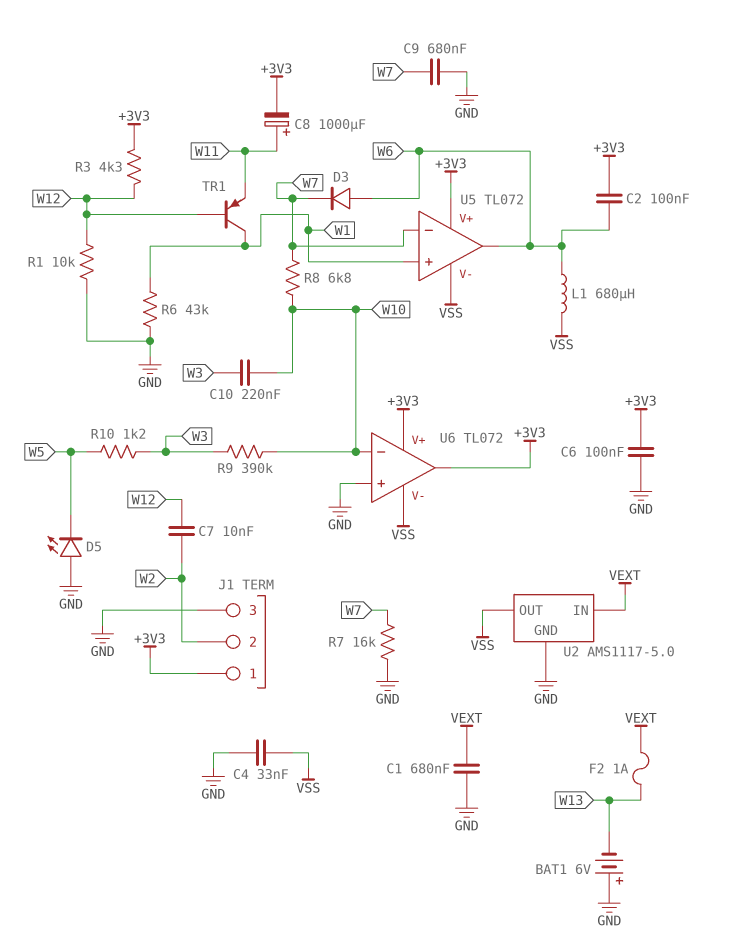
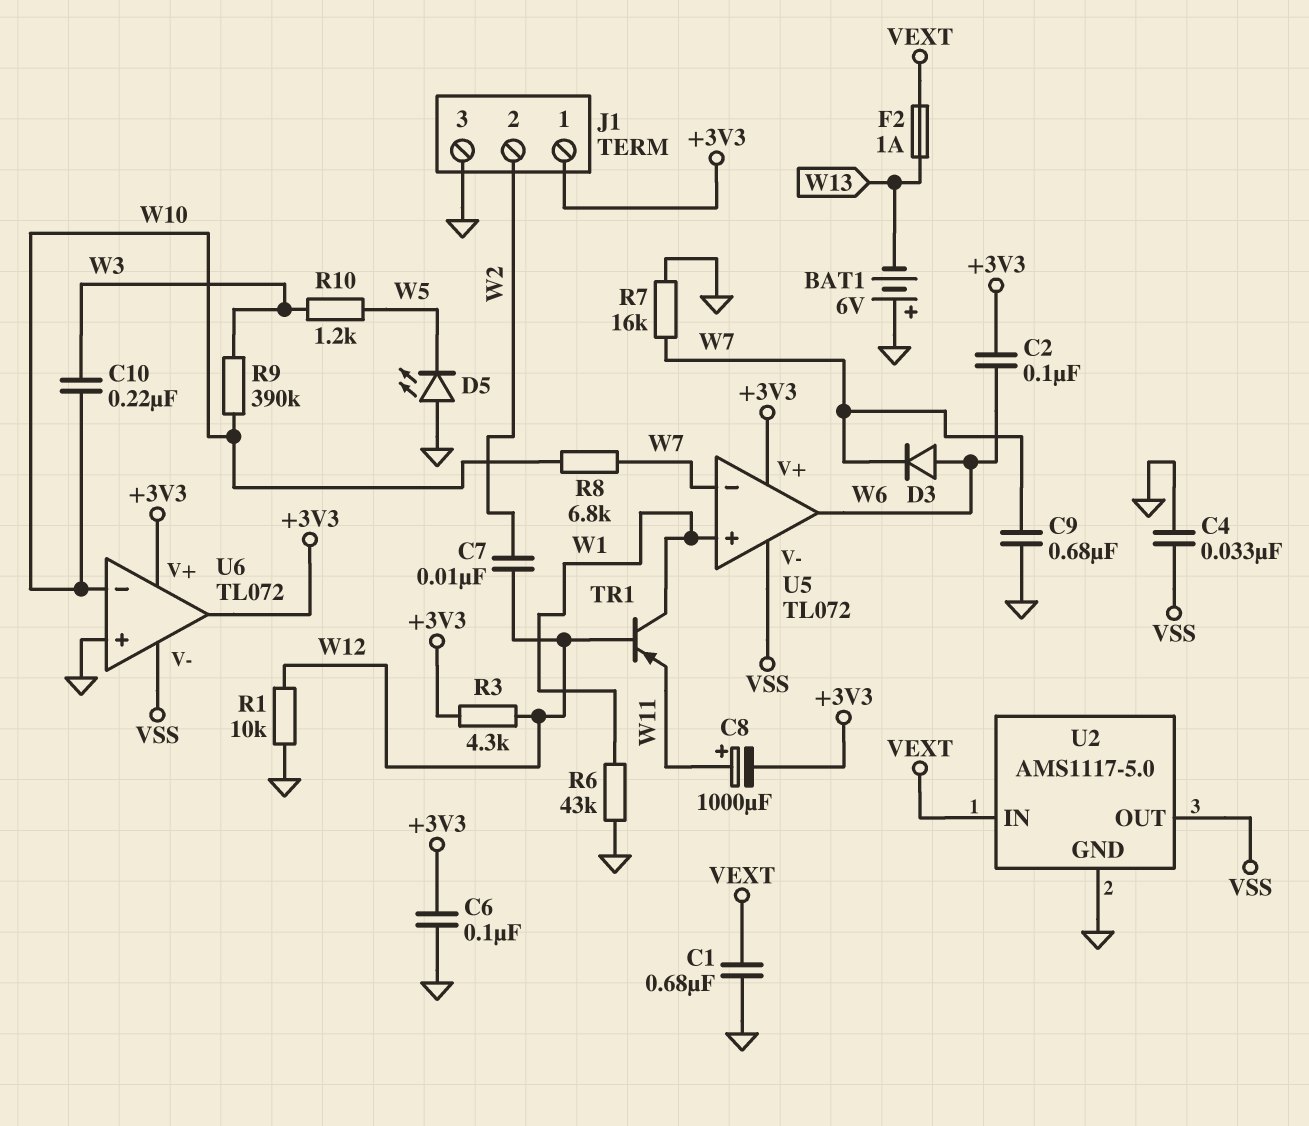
L1: 680uH (VSS, W6) -> none

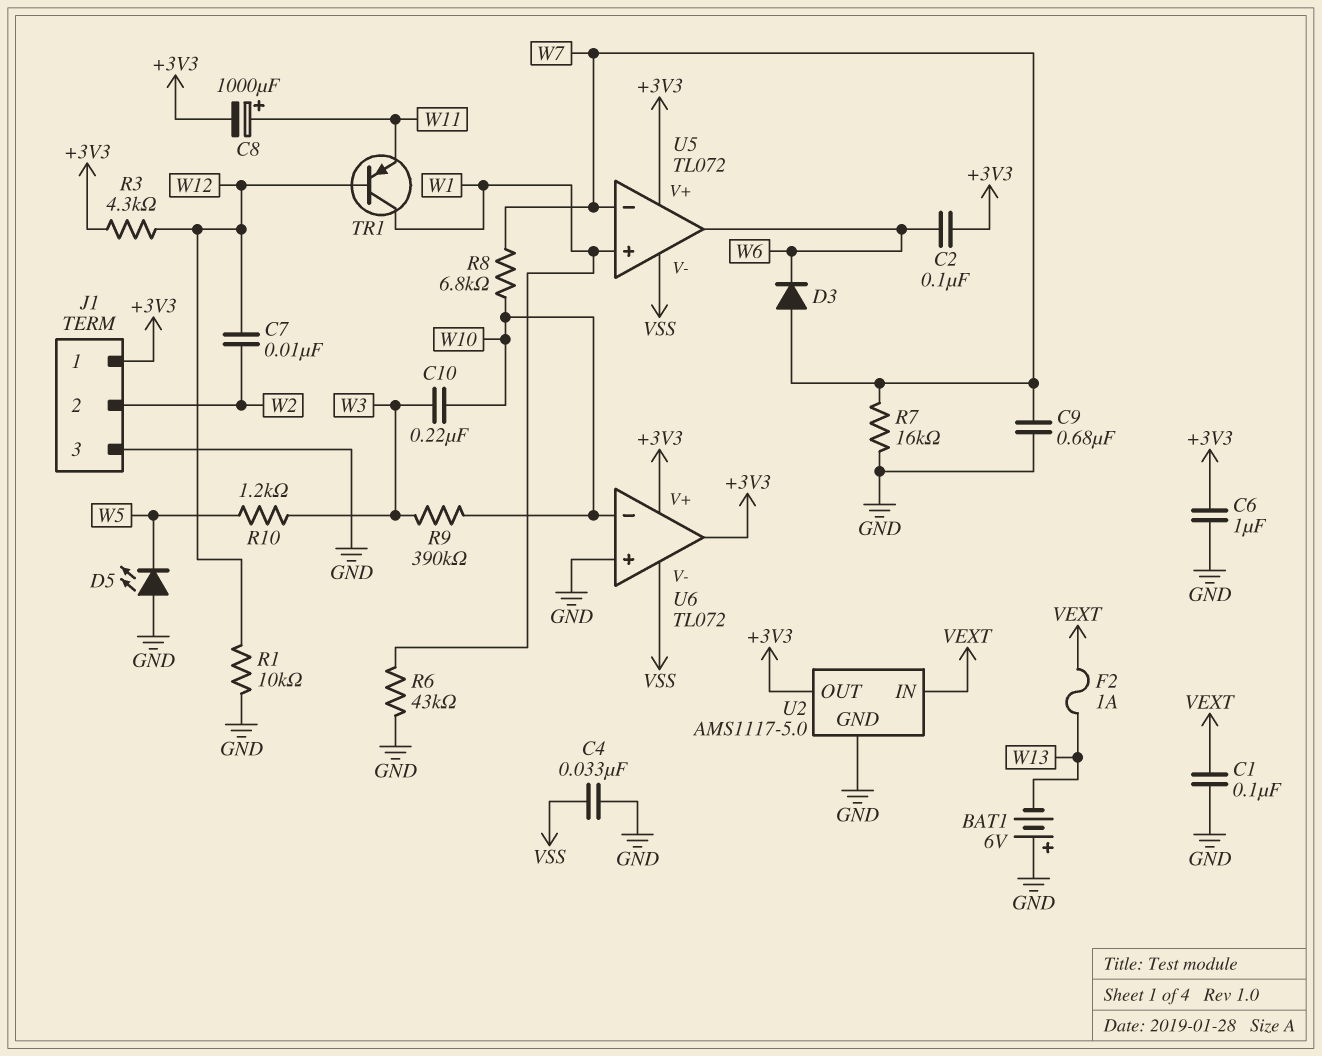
C1: 680nF (GND, VEXT) -> 100nF (GND, VEXT)
C6: 100nF (+3V3, GND) -> 1uF (+3V3, GND)
D3: diode (A W6, K W7) -> diode (A W7, K W6)
U2 pin OUT: VSS -> +3V3

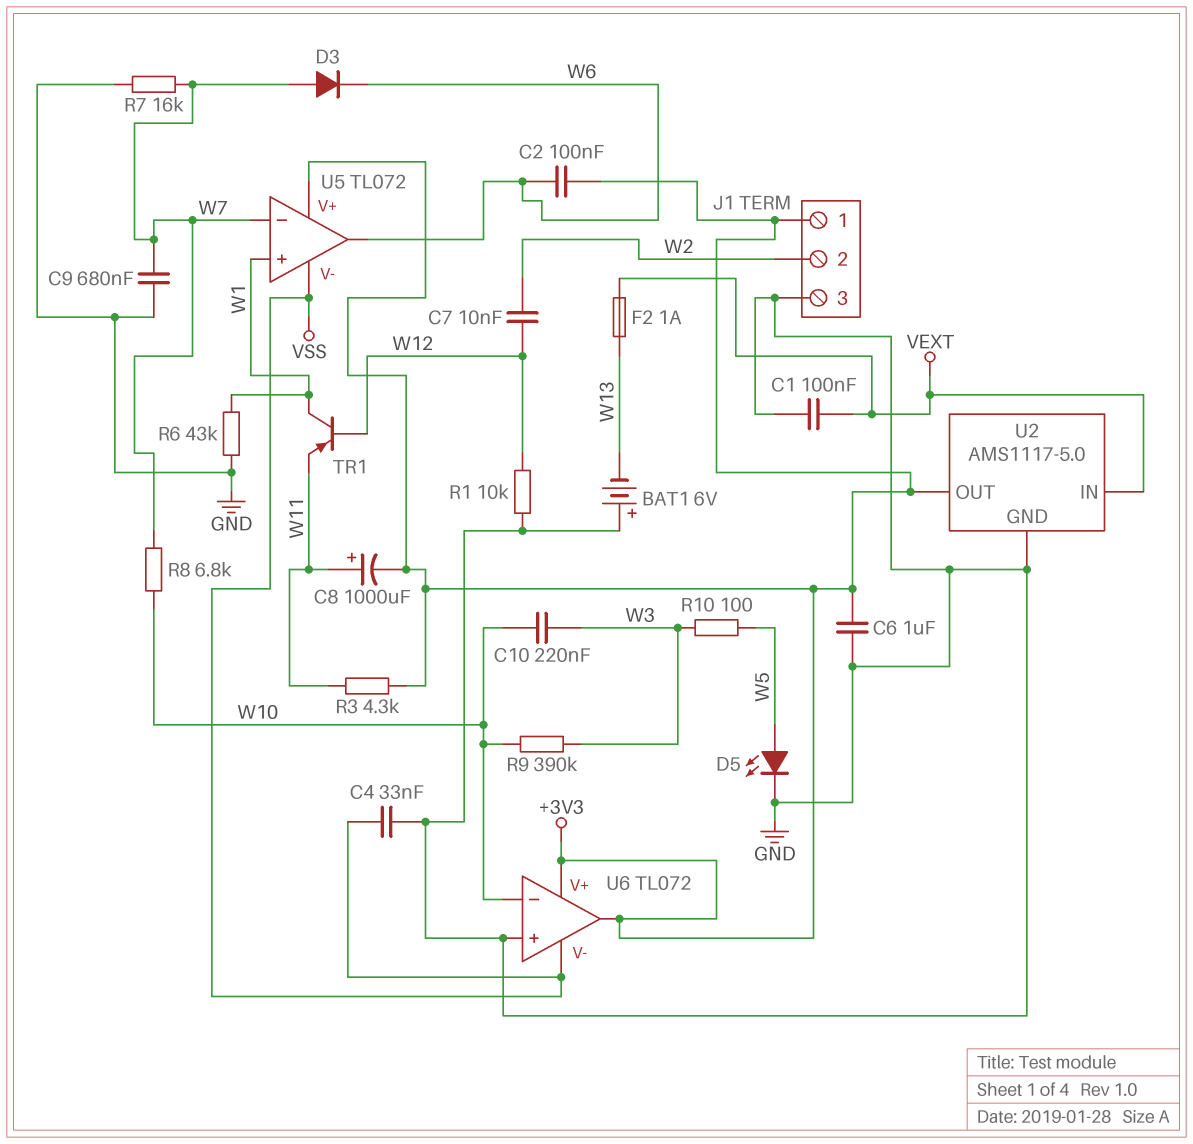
D5: LED (A GND, K W5) -> LED (A W5, K GND)
R3: 4.3k (+3V3, W12) -> 4.3k (+3V3, W11)
R10: 1.2k (W3, W5) -> 100 (W3, W5)

